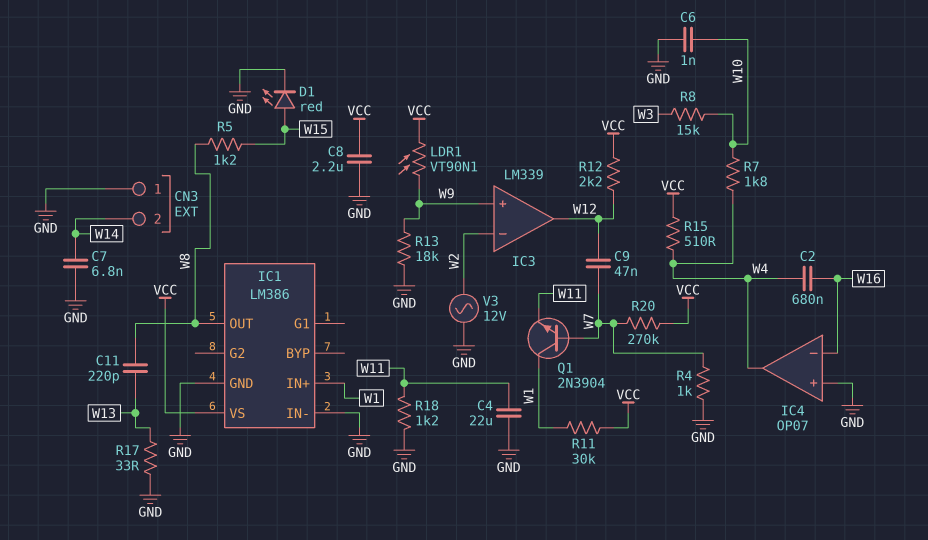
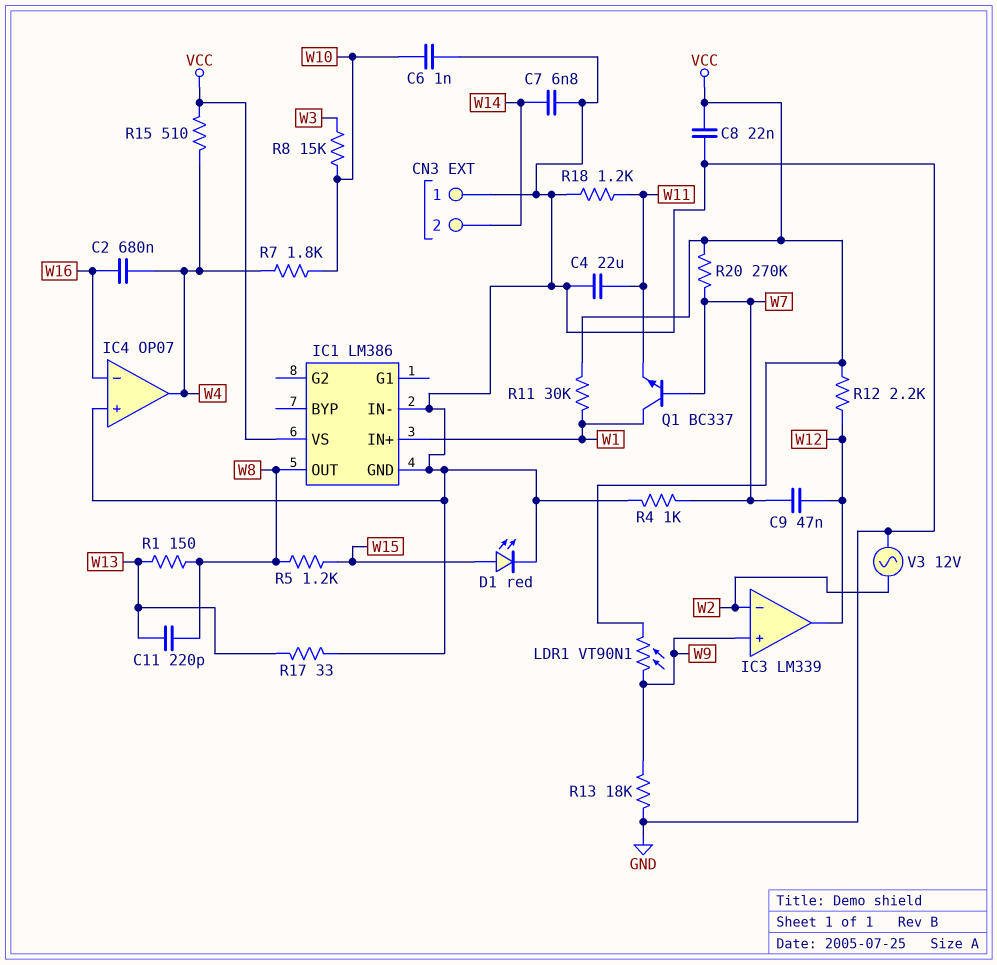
C8: 2.2uF (GND, VCC) -> 22nF (GND, VCC)
Q1: NPN 2N3904 (B W7, C W1, E W11) -> NPN BC337 (B W7, C W1, E W11)
R1: none -> 150 (W8, W13)

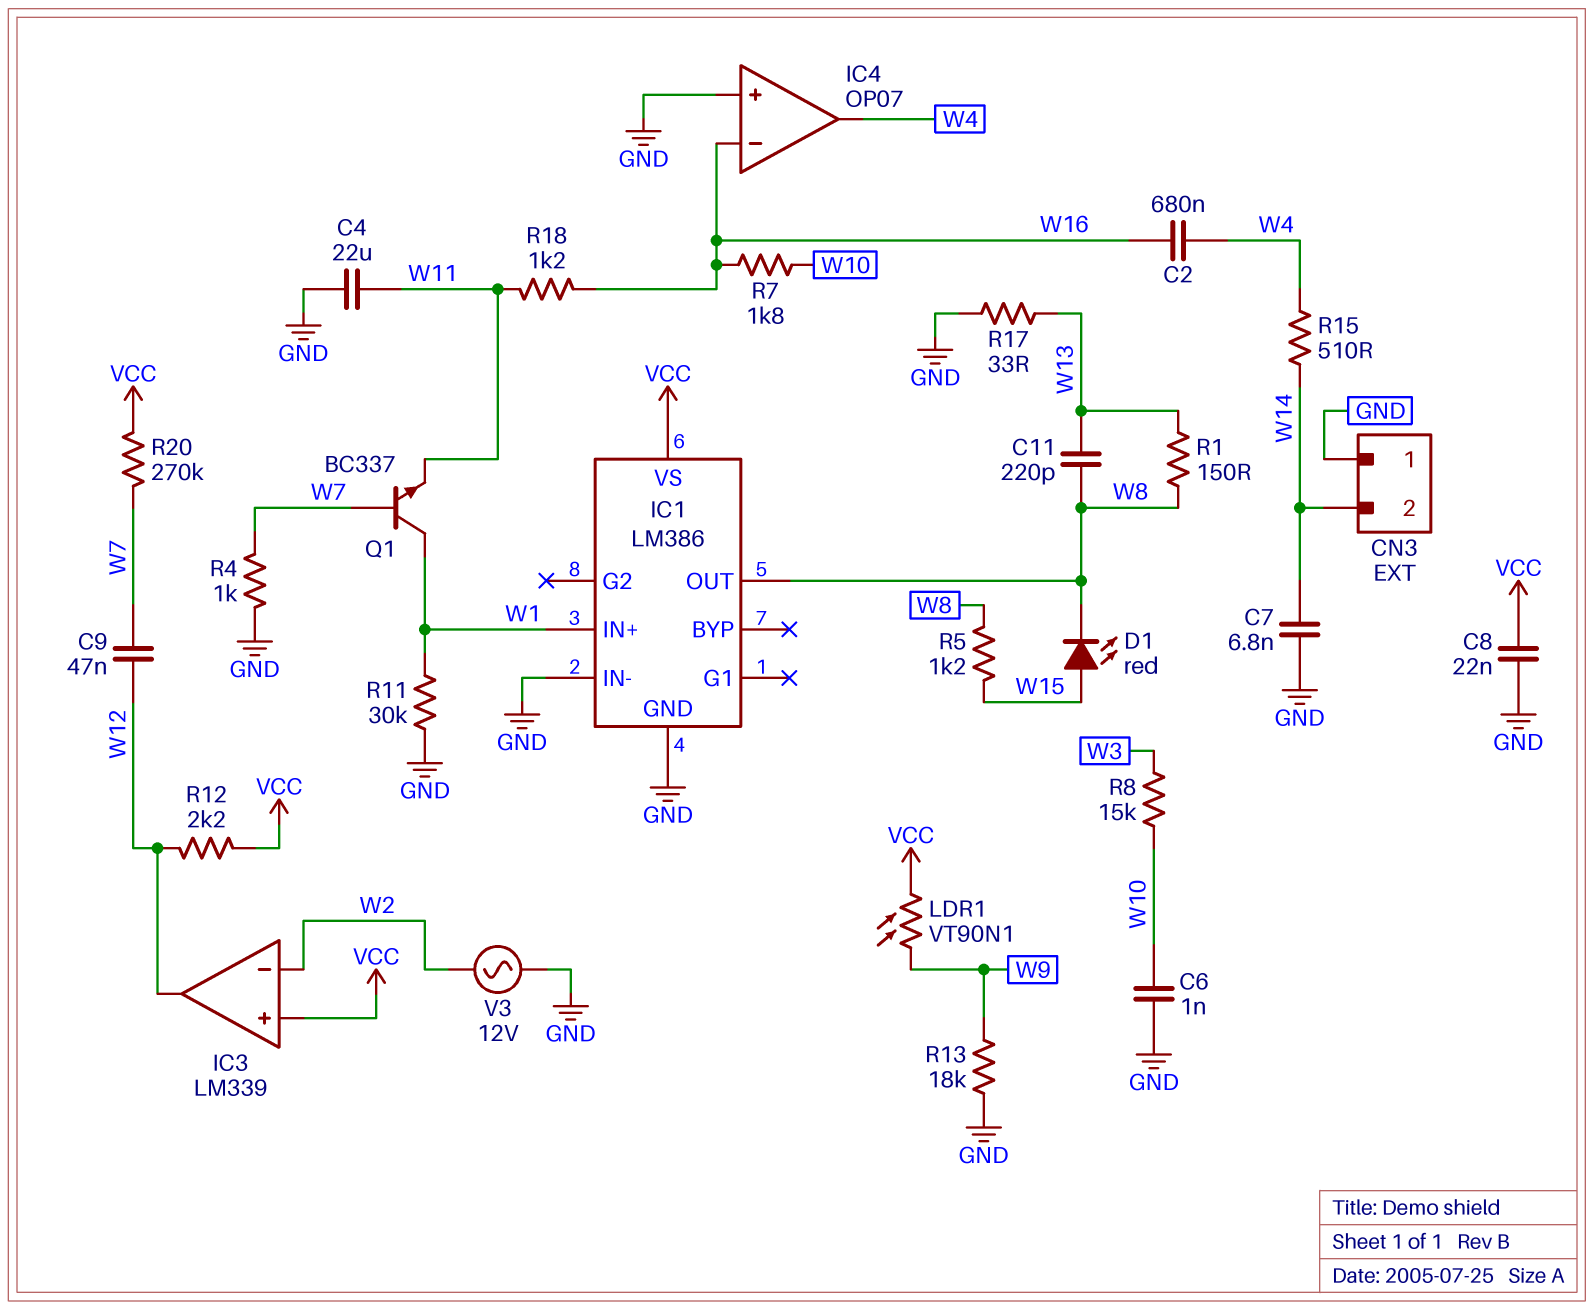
D1: LED red (A W15, K GND) -> LED red (A W15, K W8)
IC3 pin in+: W9 -> VCC
R7: 1.8k (W4, W10) -> 1.8k (W10, W16)
R11: 30k (VCC, W1) -> 30k (GND, W1)
R15: 510 (VCC, W4) -> 510 (W4, W14)
R18: 1.2k (GND, W11) -> 1.2k (W11, W16)

